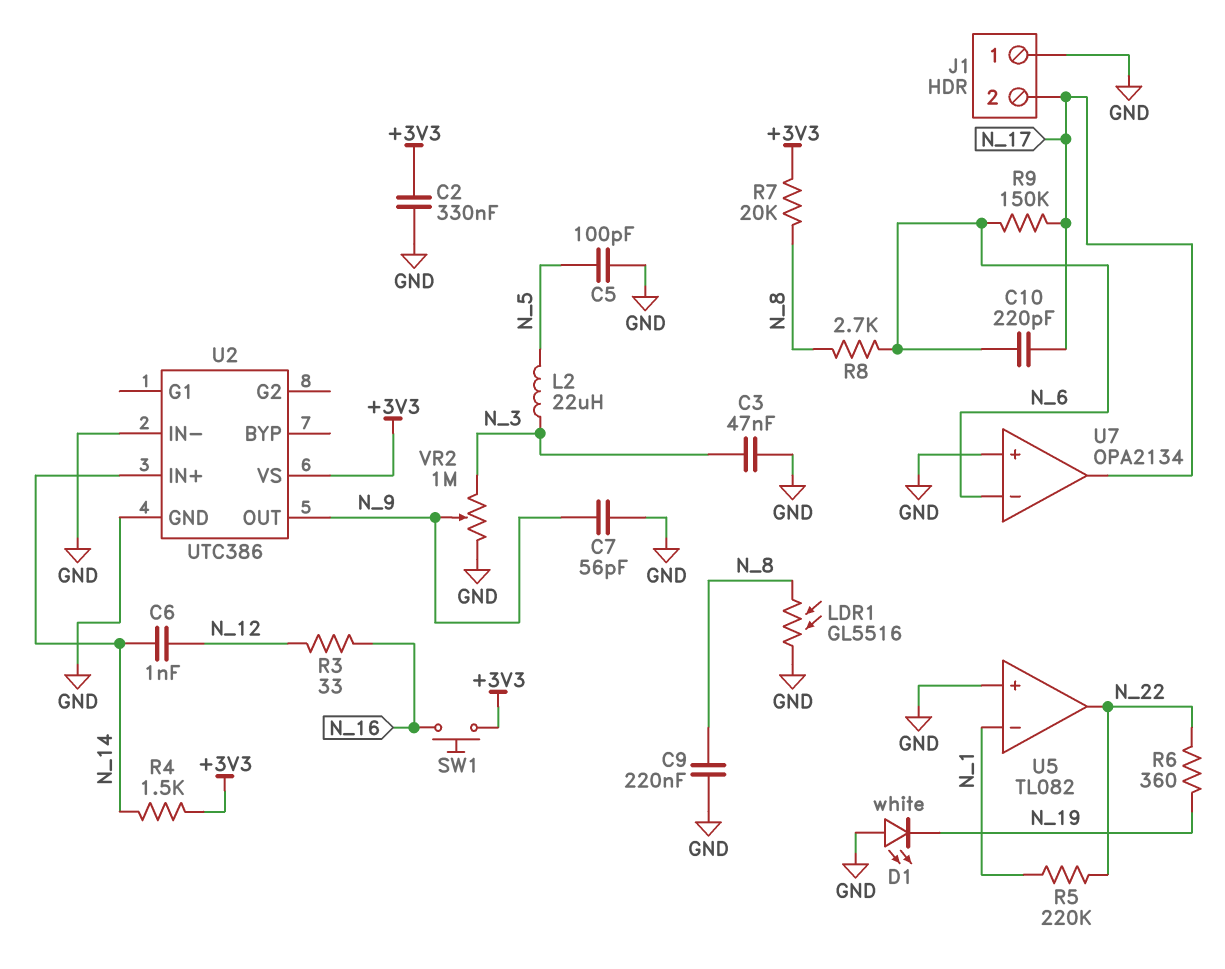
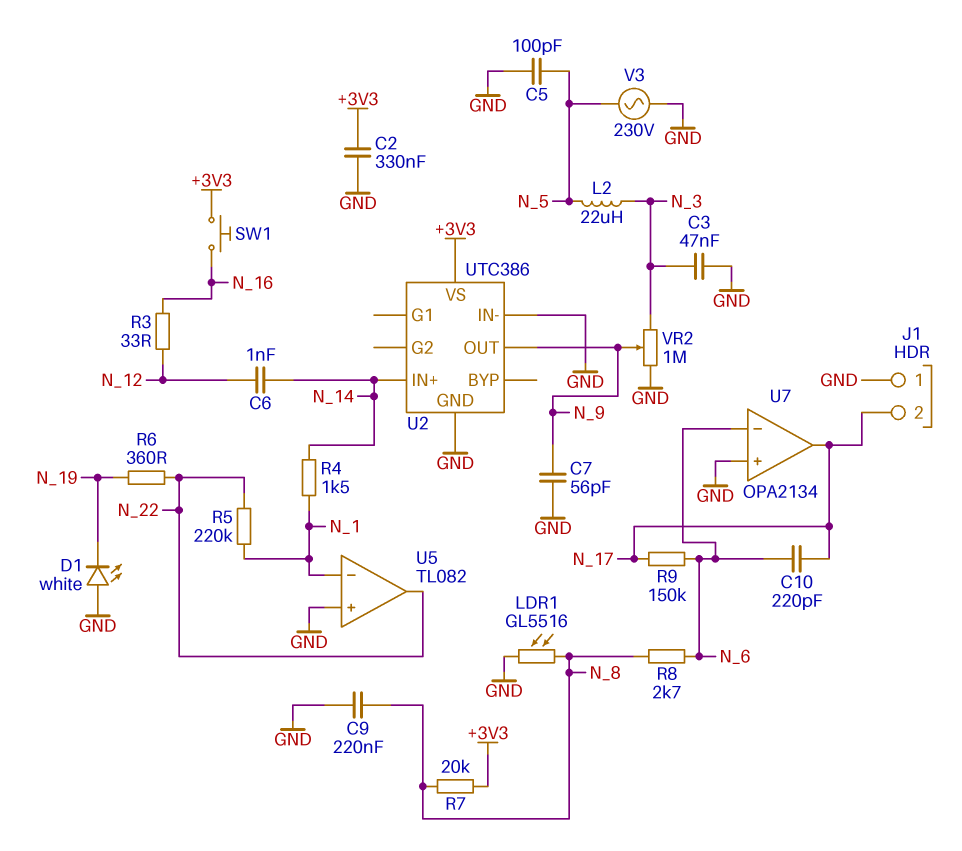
R4: 1.5k (+3V3, N_14) -> 1.5k (N_1, N_14)
V3: none -> AC 230V (GND, N_5)

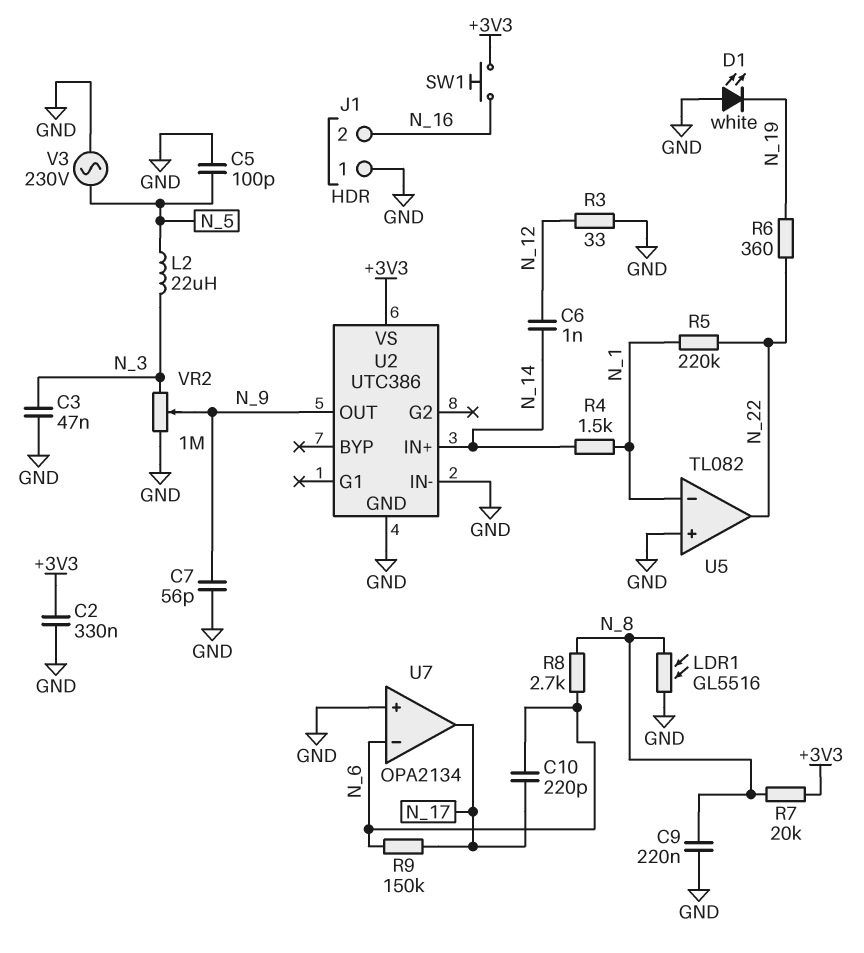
J1 pin 2: N_17 -> N_16
R3: 33 (N_12, N_16) -> 33 (GND, N_12)

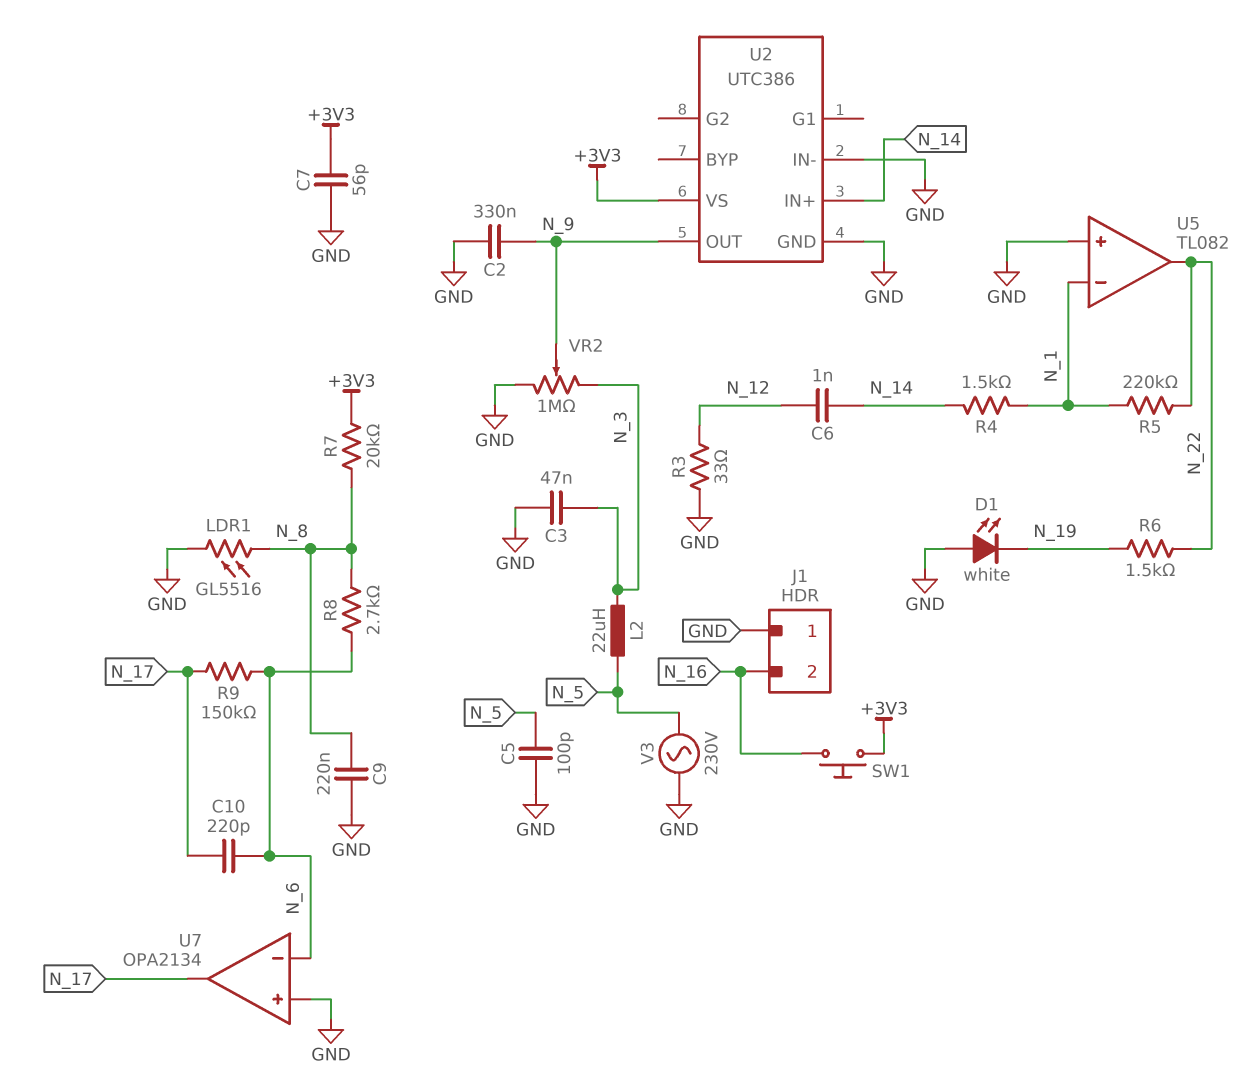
C2: 330nF (+3V3, GND) -> 330nF (GND, N_9)
C7: 56pF (GND, N_9) -> 56pF (+3V3, GND)
R6: 360 (N_19, N_22) -> 1.5k (N_19, N_22)

